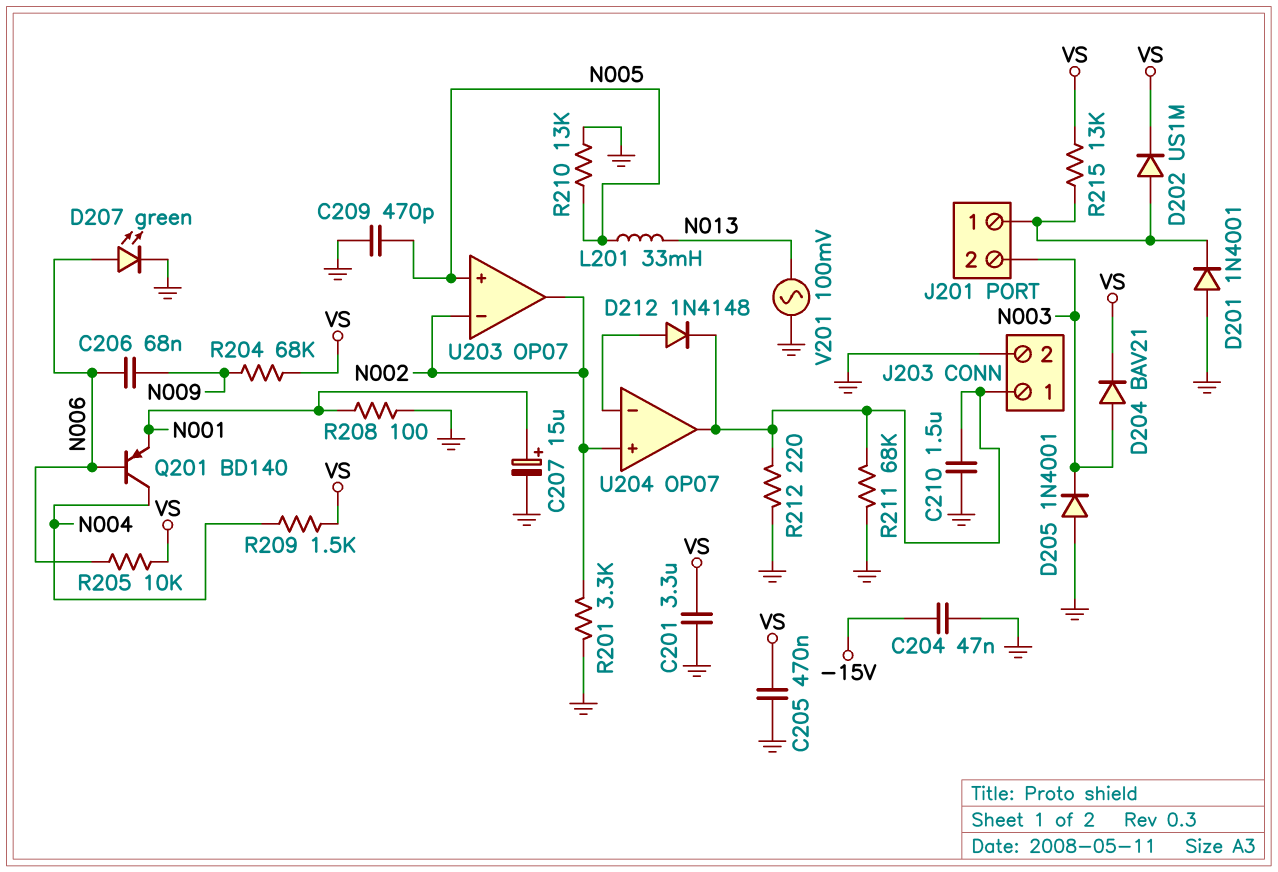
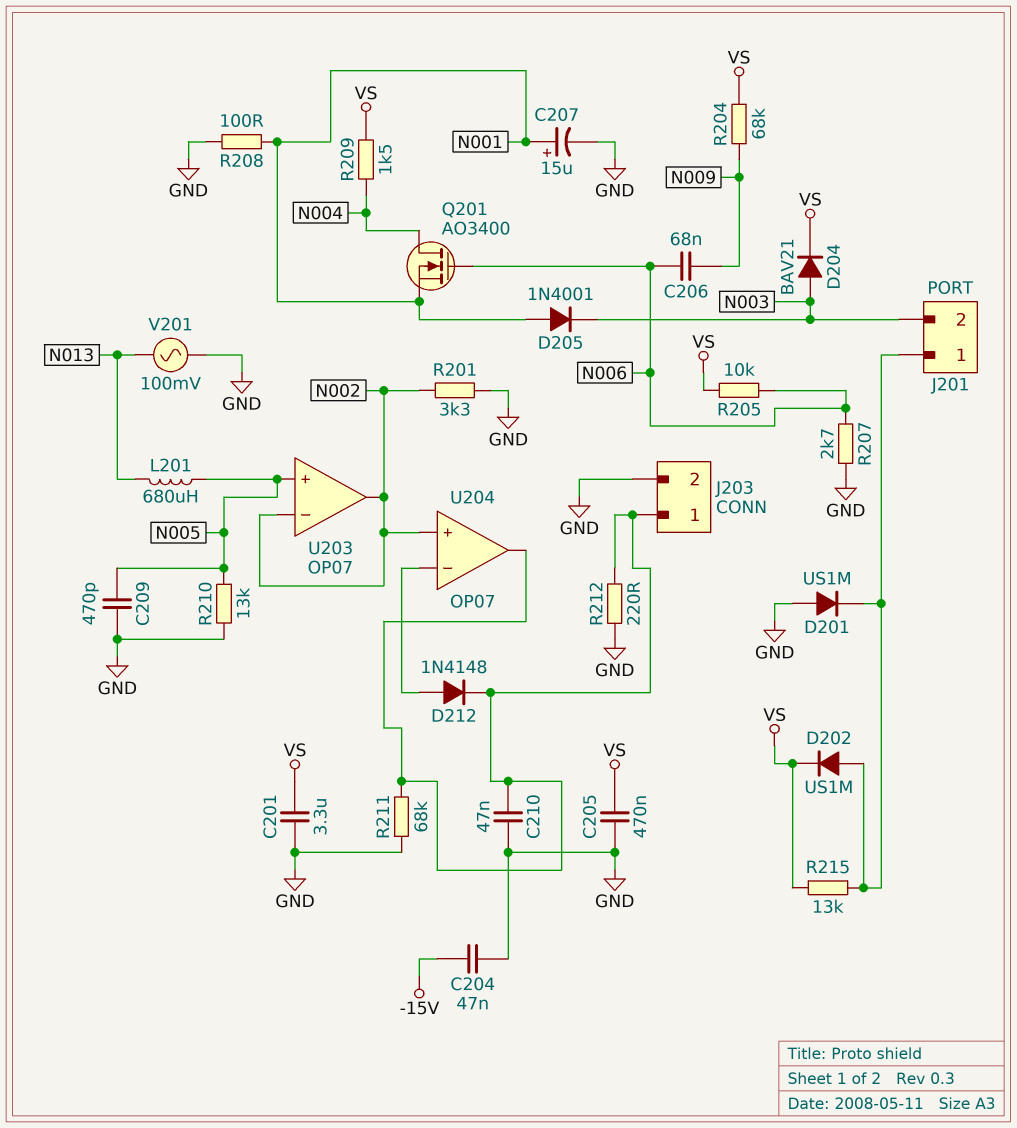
C210: 1.5uF (GND, J203/1) -> 47nF (GND, J203/1)
D201: diode 1N4001 (A GND, K J201/1) -> diode US1M (A GND, K J201/1)
D205: diode 1N4001 (A GND, K N003) -> diode 1N4001 (A N001, K N003)
D207: LED green (A N006, K GND) -> none
L201: 33mH (N005, N013) -> 680uH (N005, N013)
Q201: PNP BD140 (B N006, C N004, E N001) -> NMOS AO3400 (G N006, D N004, S N001)
R207: none -> 2.7k (GND, N006)

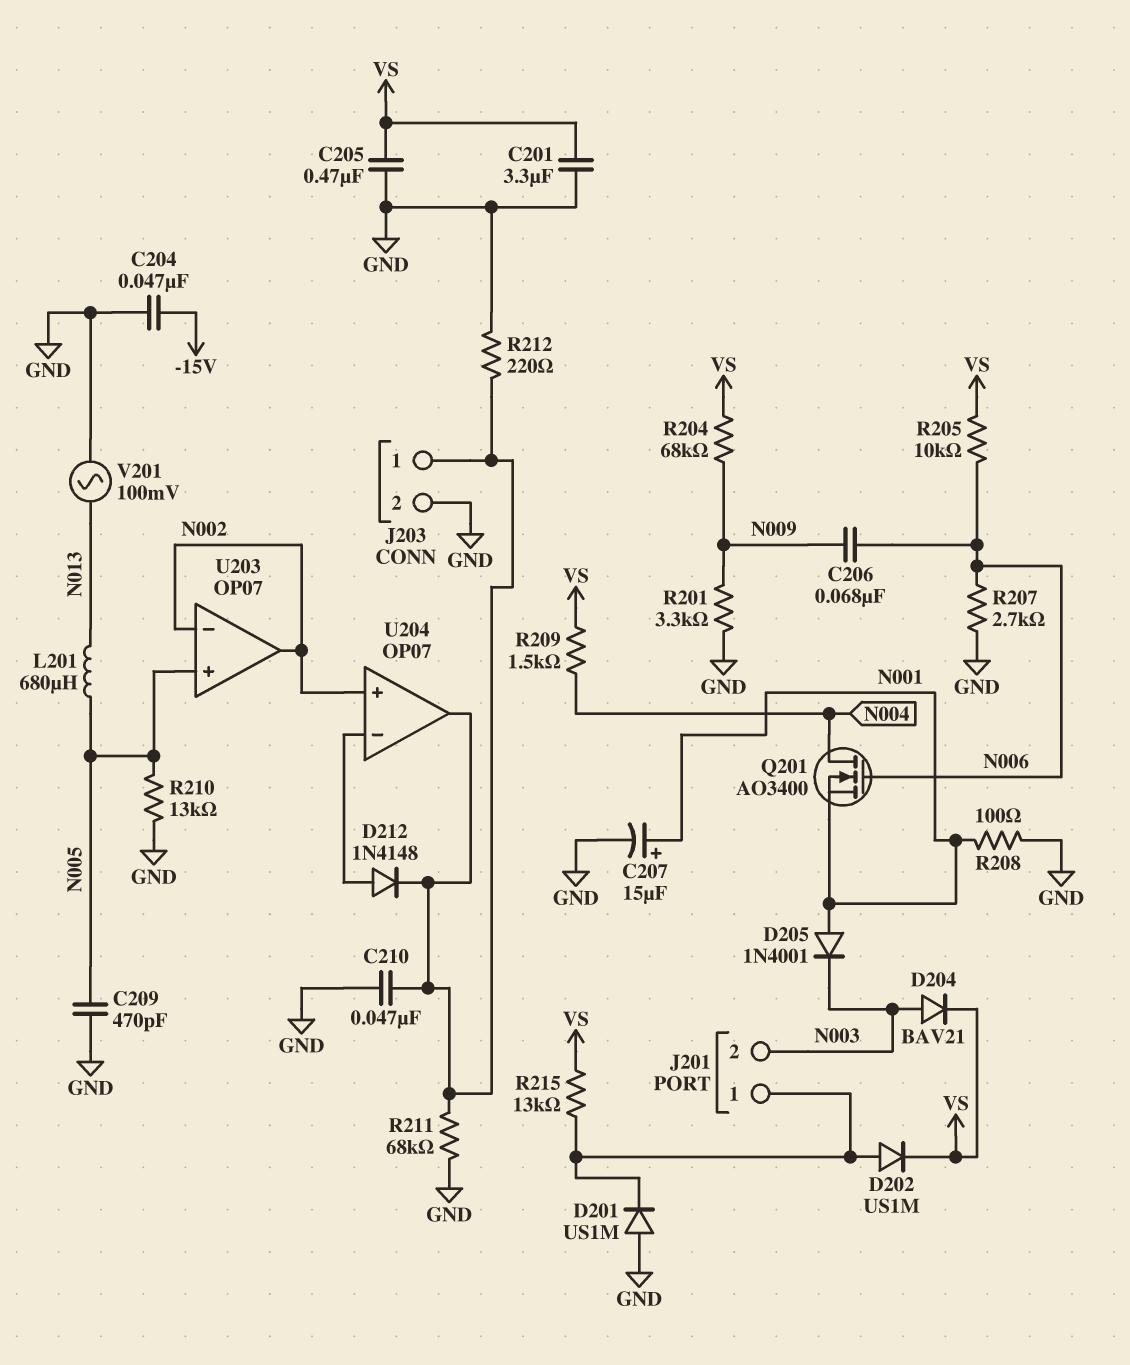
R201: 3.3k (GND, N002) -> 3.3k (GND, N009)

